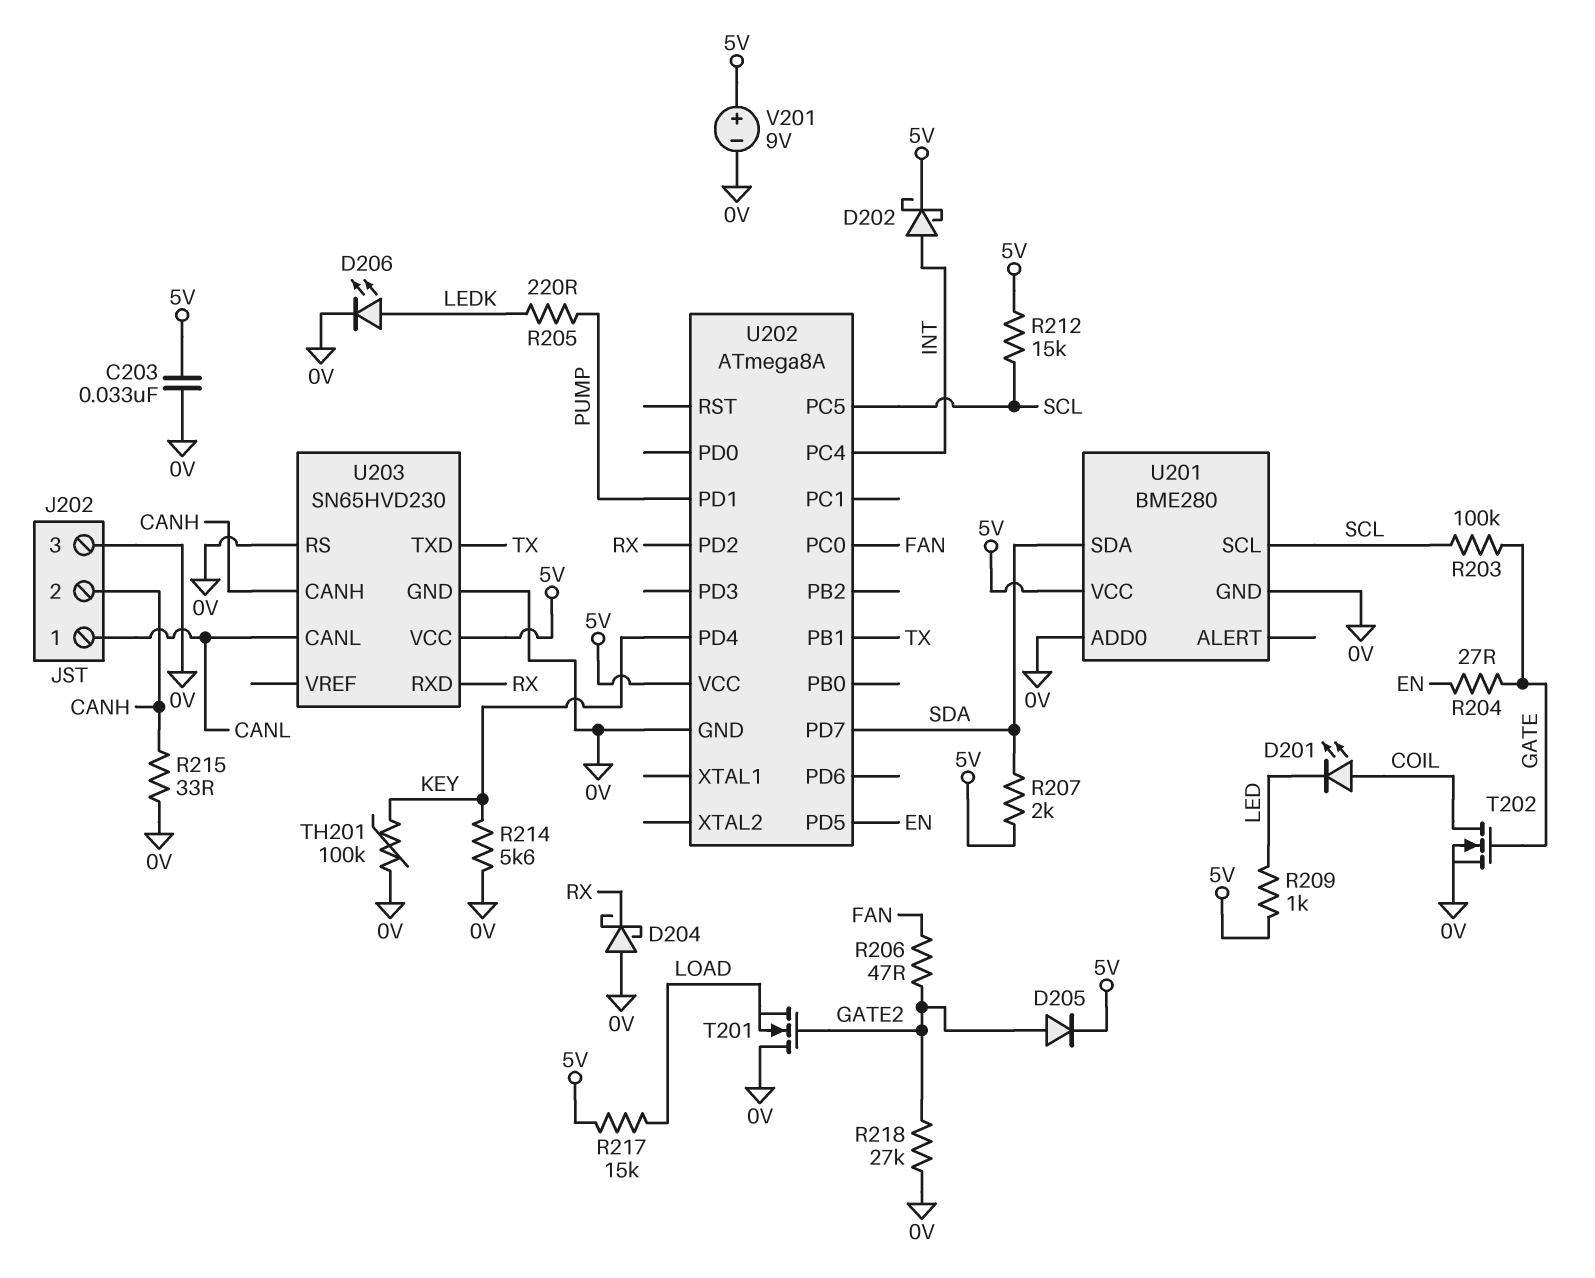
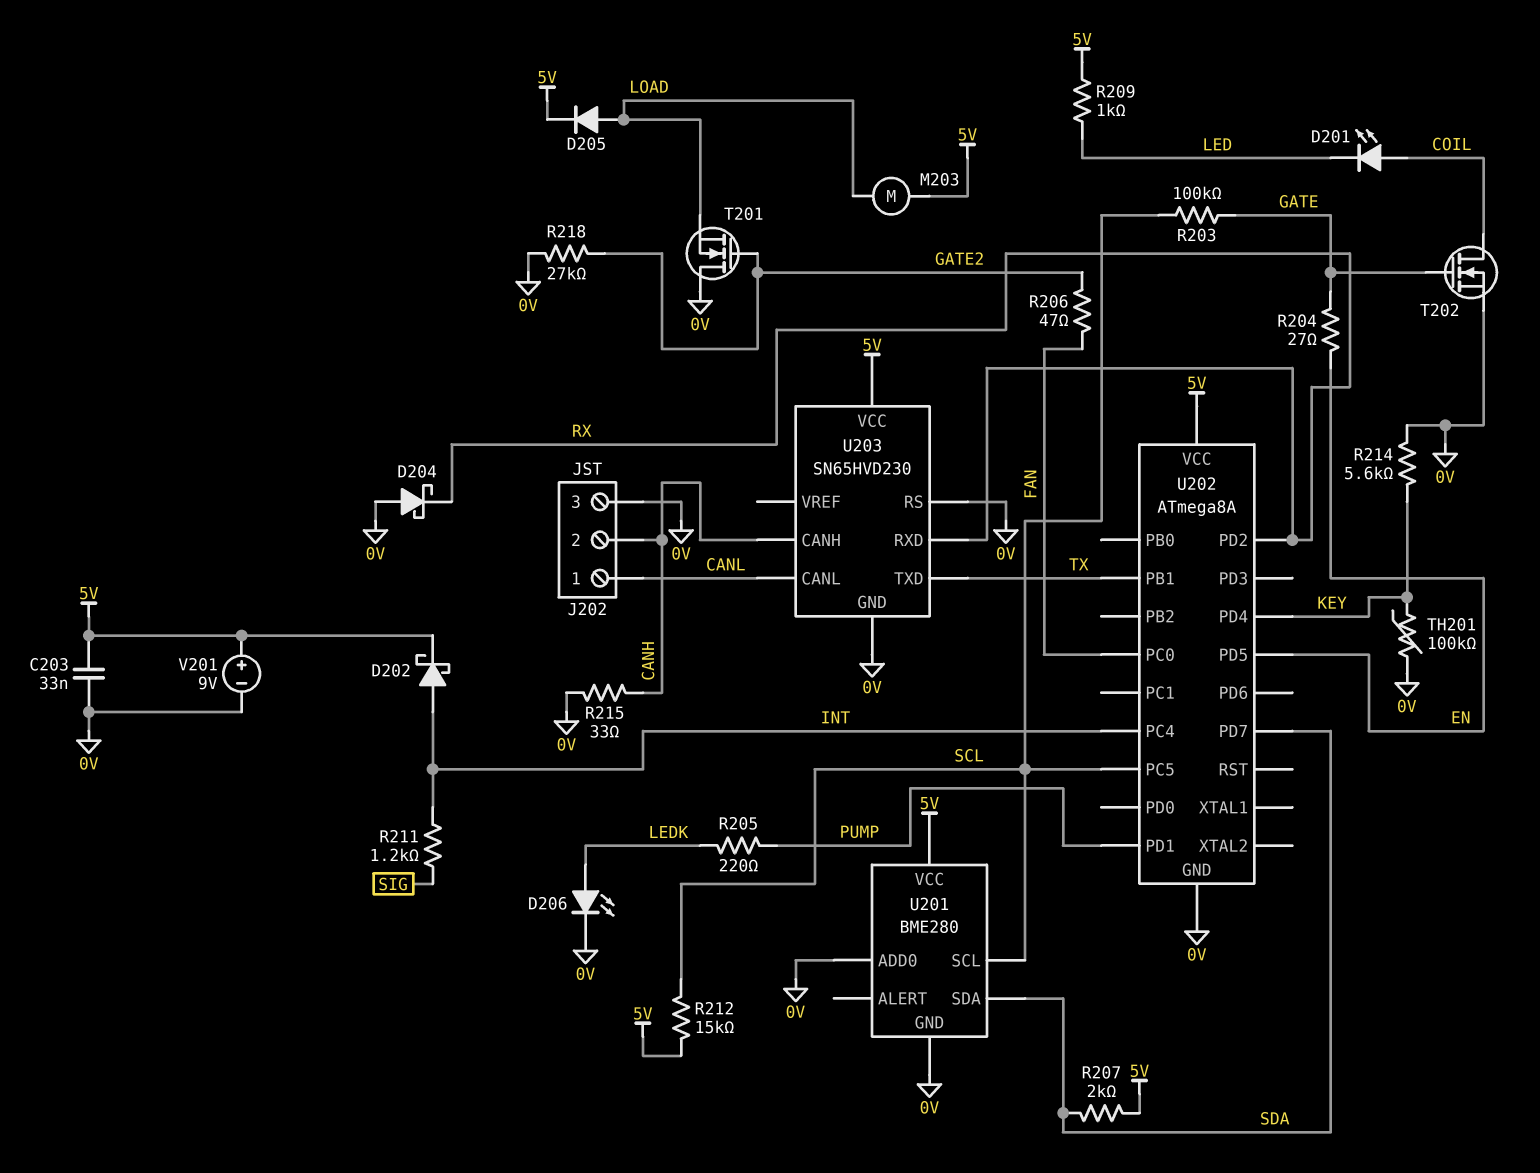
D205: diode (A GATE2, K 5V) -> diode (A LOAD, K 5V)
M203: none -> motor (5V, LOAD)
R211: none -> 1.2k (INT, SIG)
R217: 15k (5V, LOAD) -> none

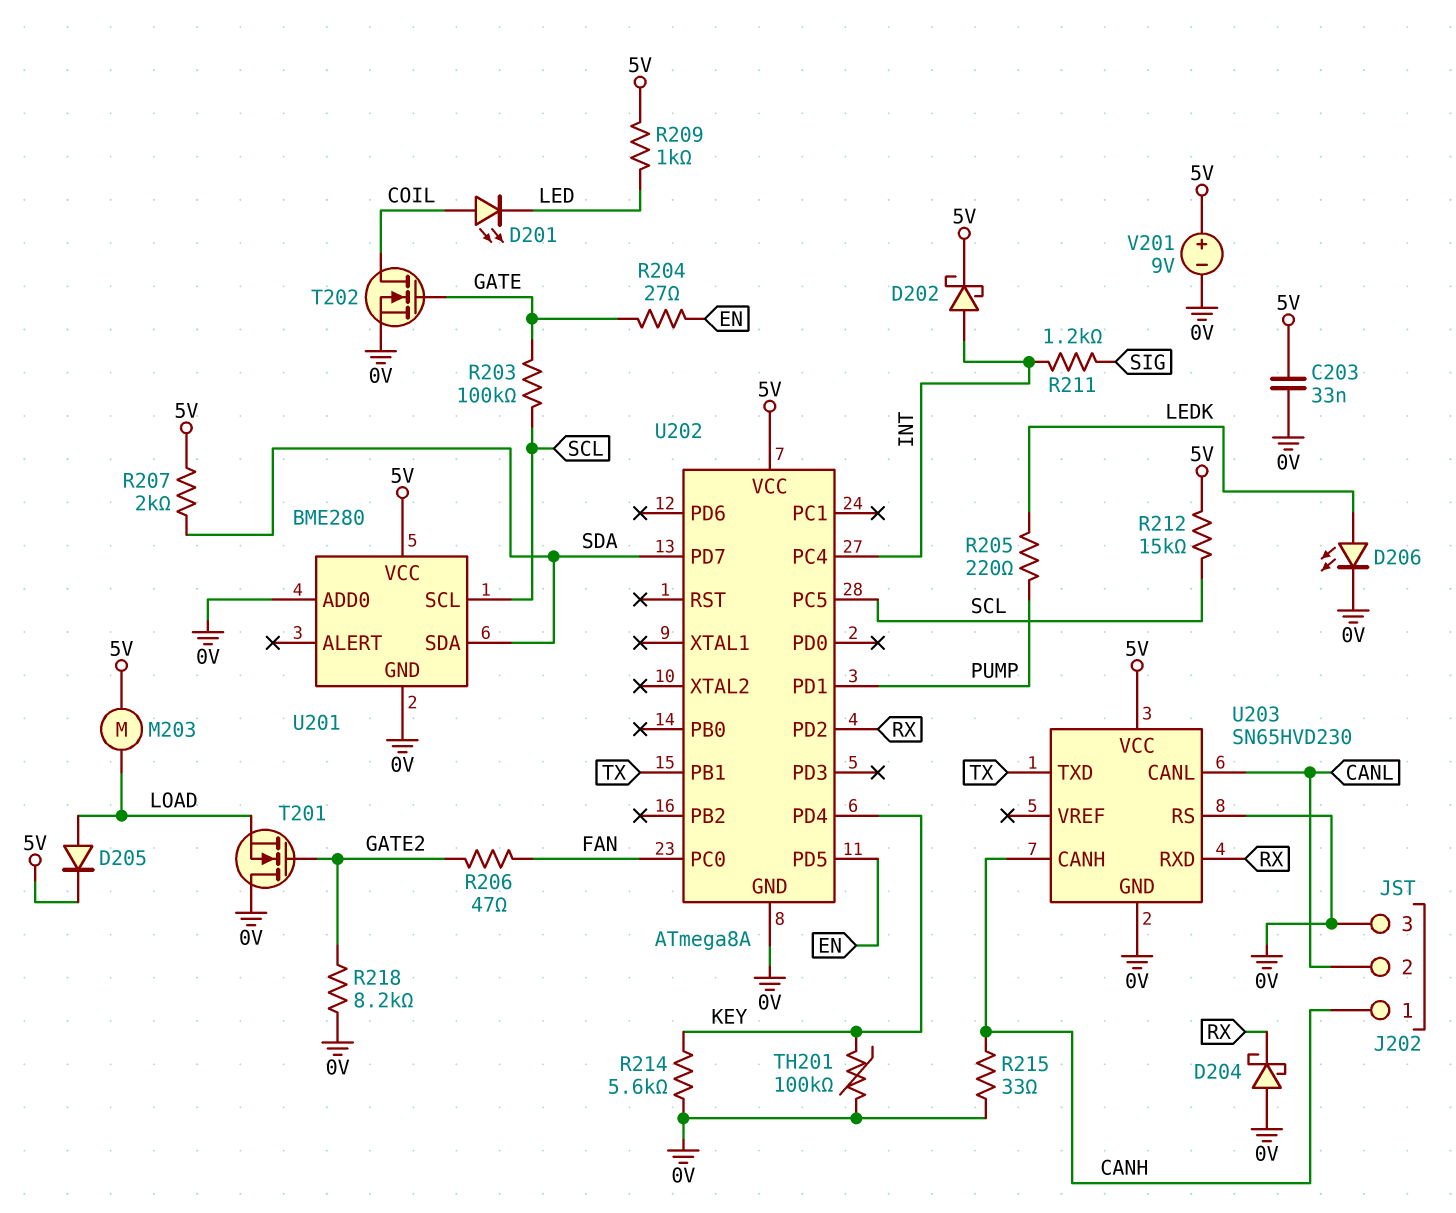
J202 pin 1: CANL -> CANH
J202 pin 2: CANH -> CANL
R218: 27k (0V, GATE2) -> 8.2k (0V, GATE2)

